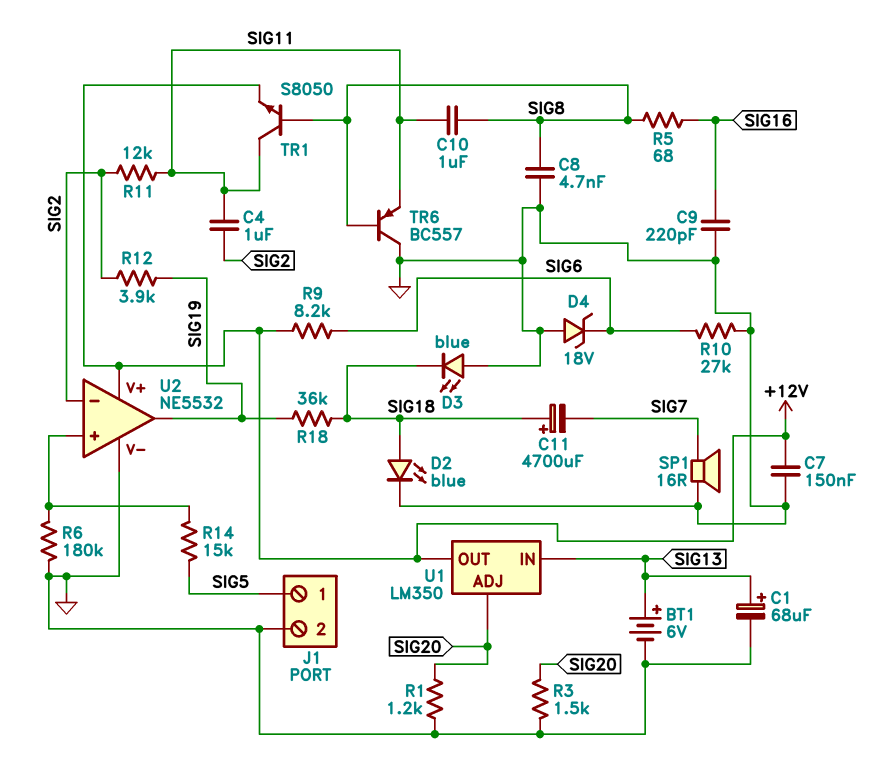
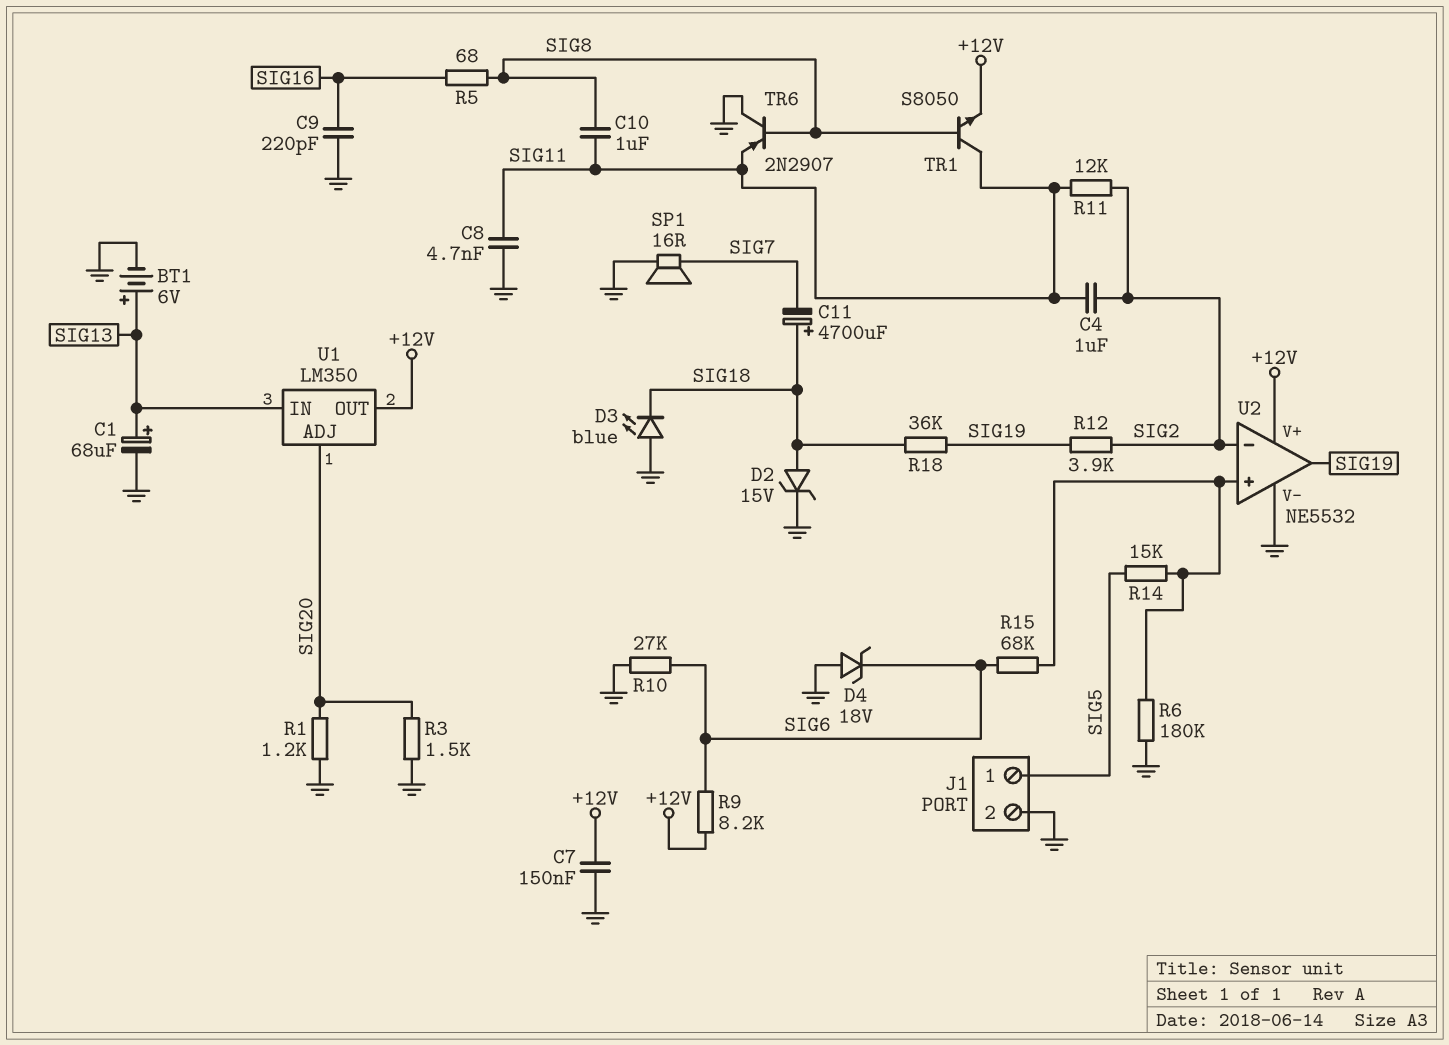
C8: 4.7nF (GND, SIG8) -> 4.7nF (GND, SIG11)
D2: LED blue (A SIG18, K GND) -> zener 15V (A SIG18, K GND)
R15: none -> 68k (SIG6, U2/in+)
TR6: PNP BC557 (B SIG8, C GND, E SIG11) -> PNP 2N2907 (B SIG8, C GND, E SIG11)

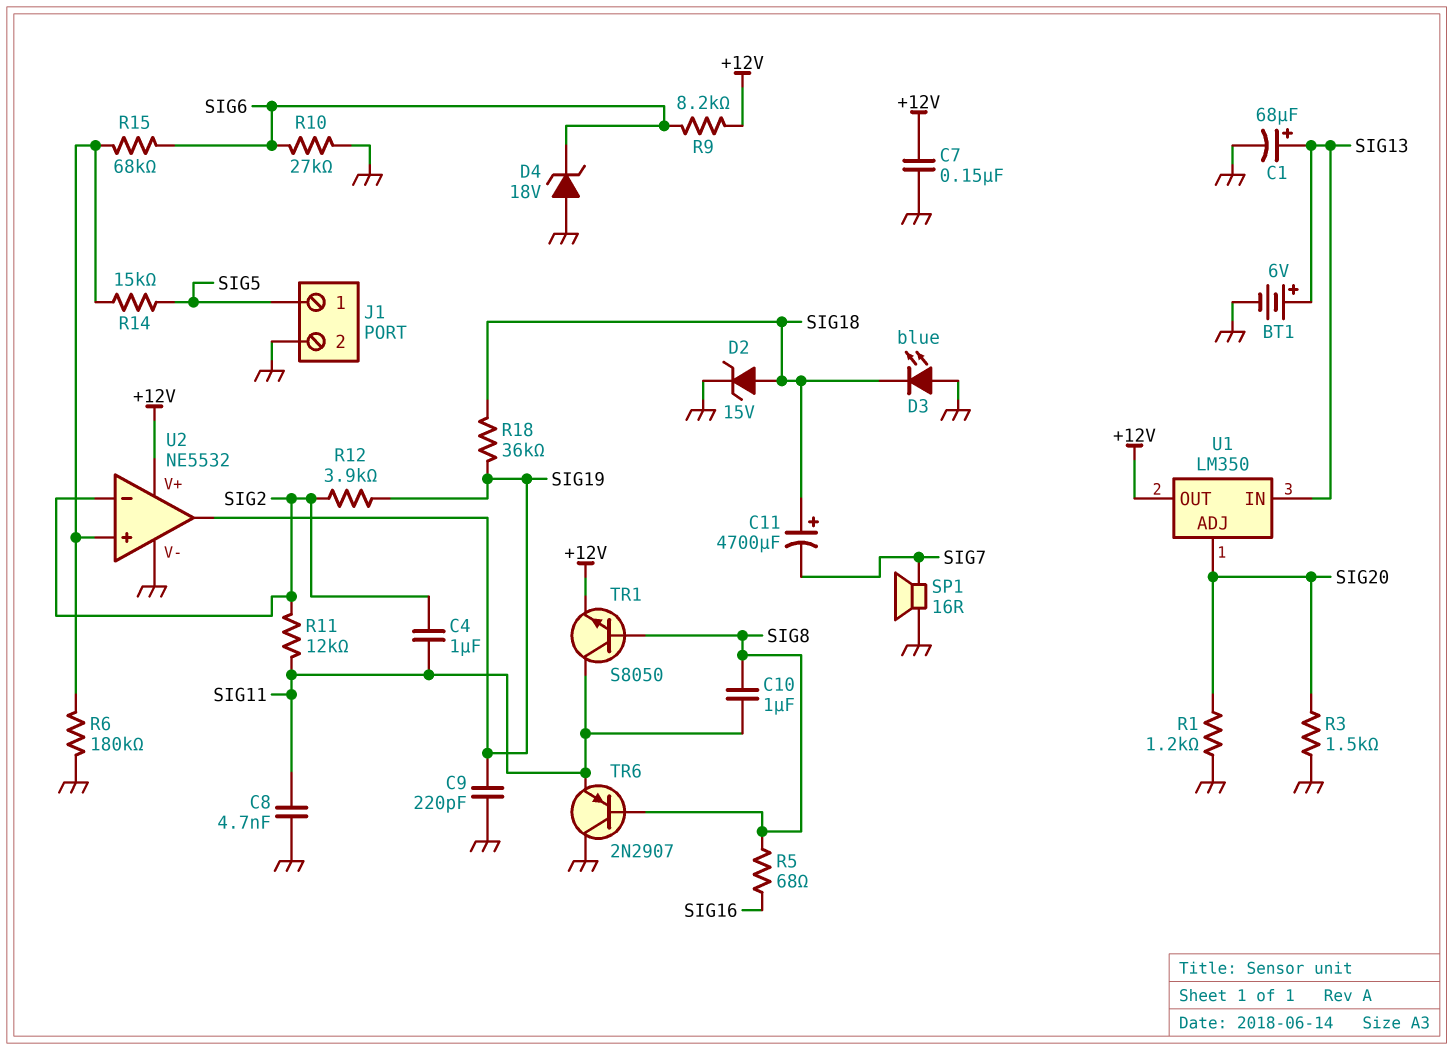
C9: 220pF (GND, SIG16) -> 220pF (GND, SIG19)

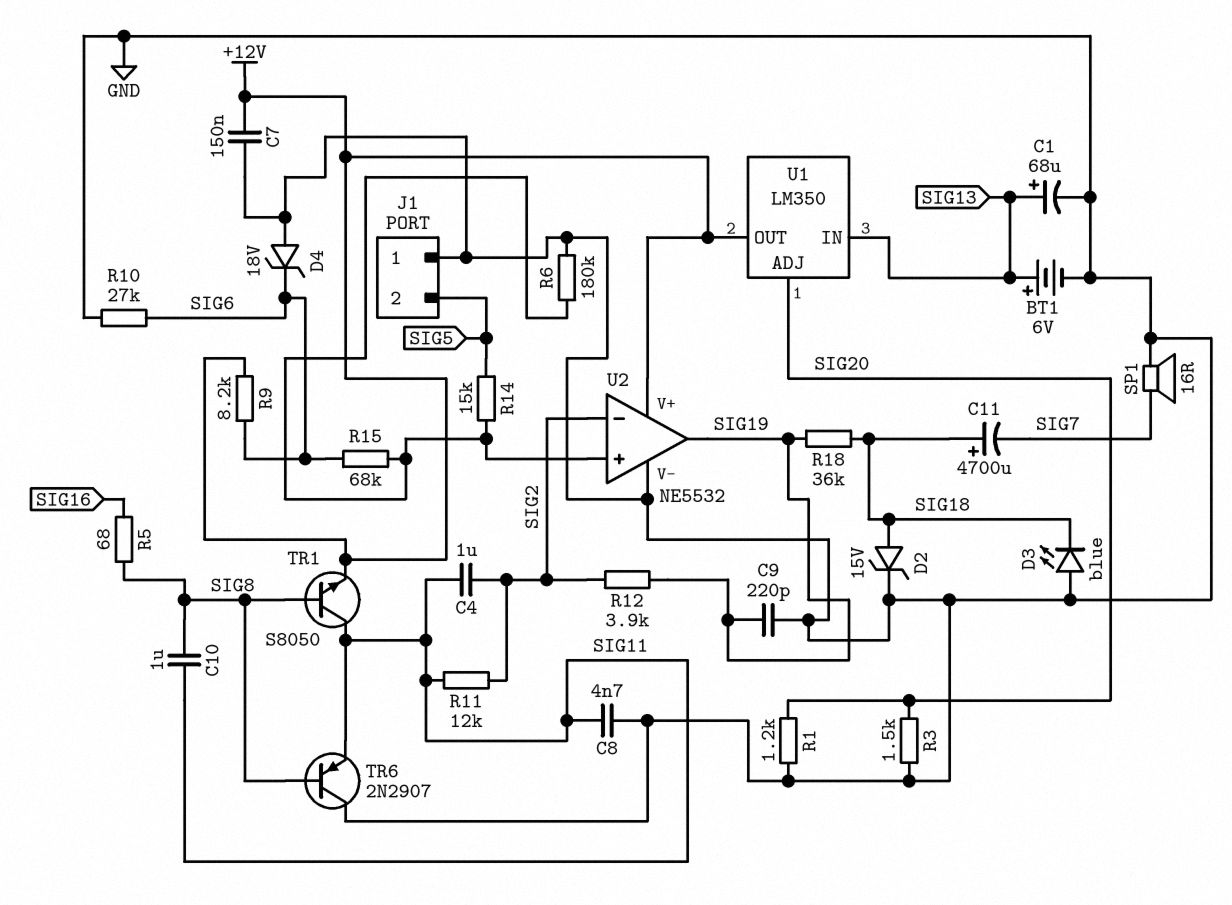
J1 pin 1: SIG5 -> GND
J1 pin 2: GND -> SIG5

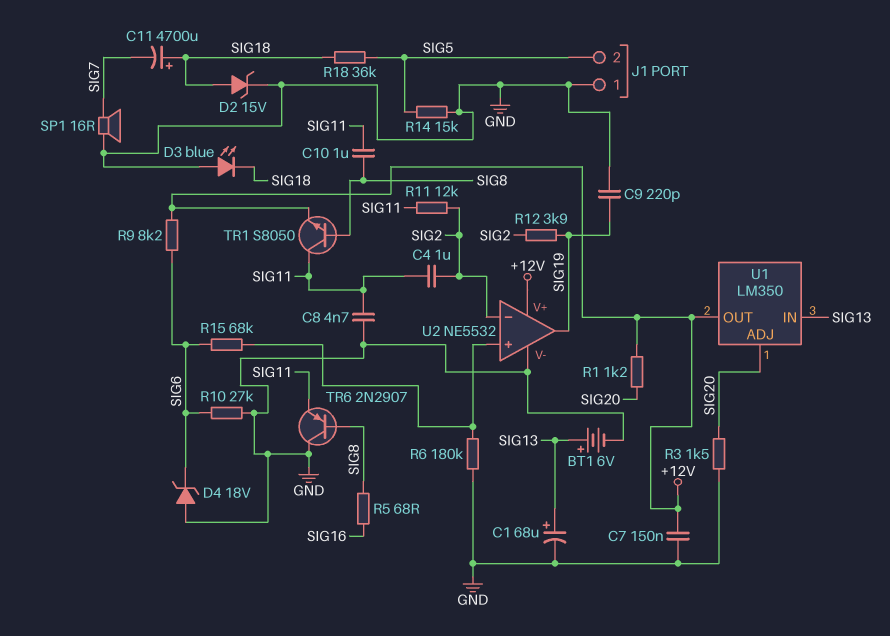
R1: 1.2k (GND, SIG20) -> 1.2k (+12V, SIG20)
R14: 15k (SIG5, U2/in+) -> 15k (GND, SIG5)
R18: 36k (SIG18, SIG19) -> 36k (SIG5, SIG18)

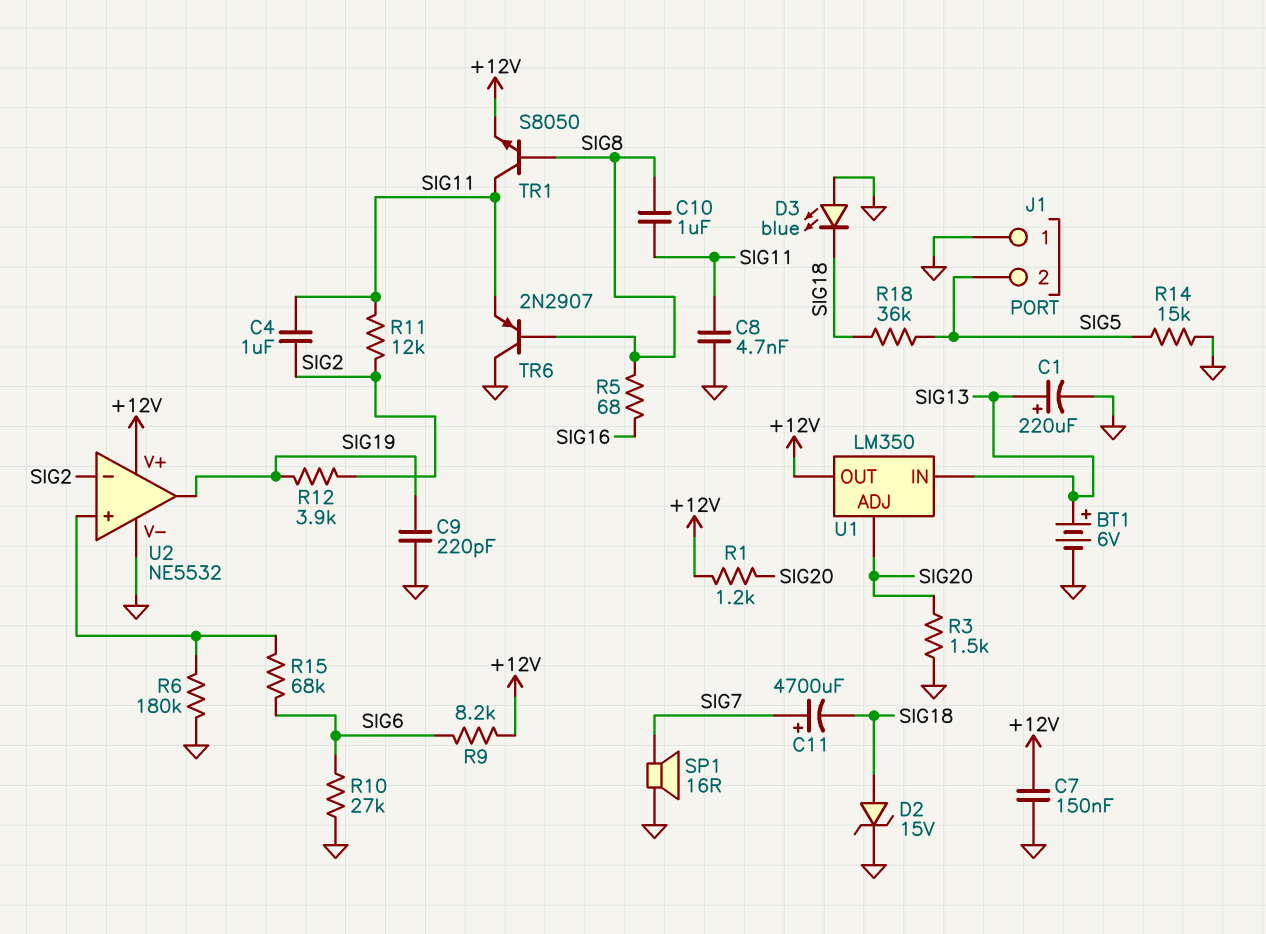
C1: 68uF (plus SIG13, minus GND) -> 220uF (plus SIG13, minus GND)
C11: 4700uF (plus SIG18, minus SIG7) -> 4700uF (plus SIG7, minus SIG18)
D4: zener 18V (A GND, K SIG6) -> none

